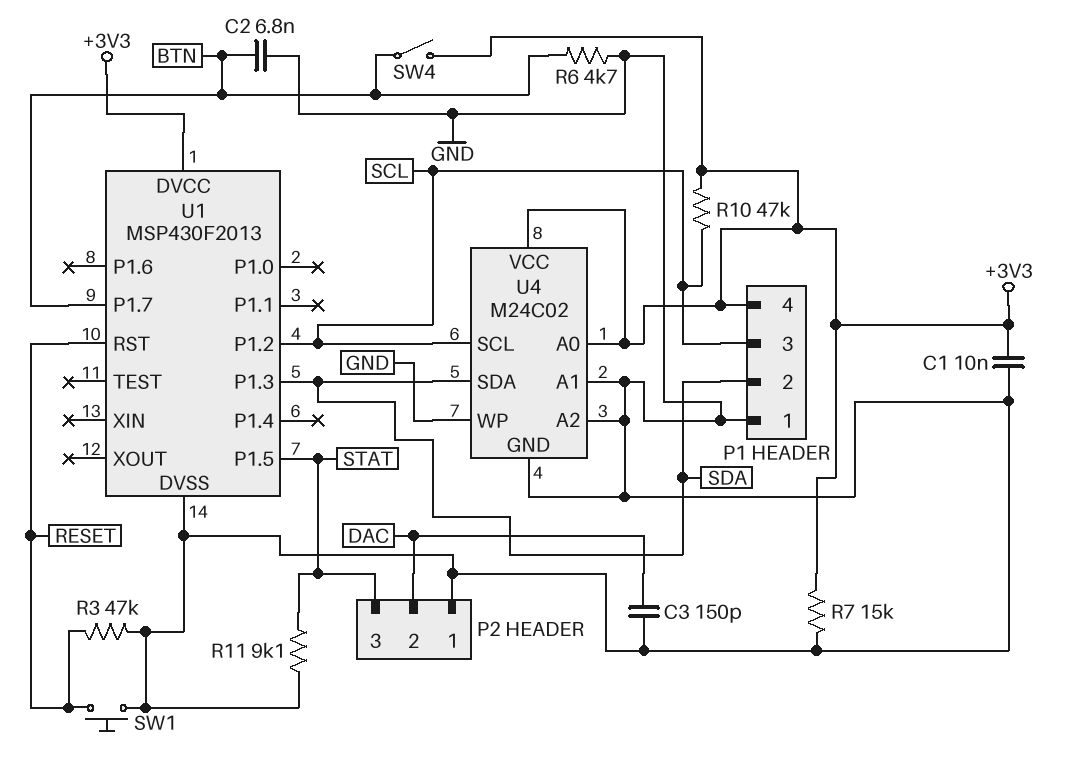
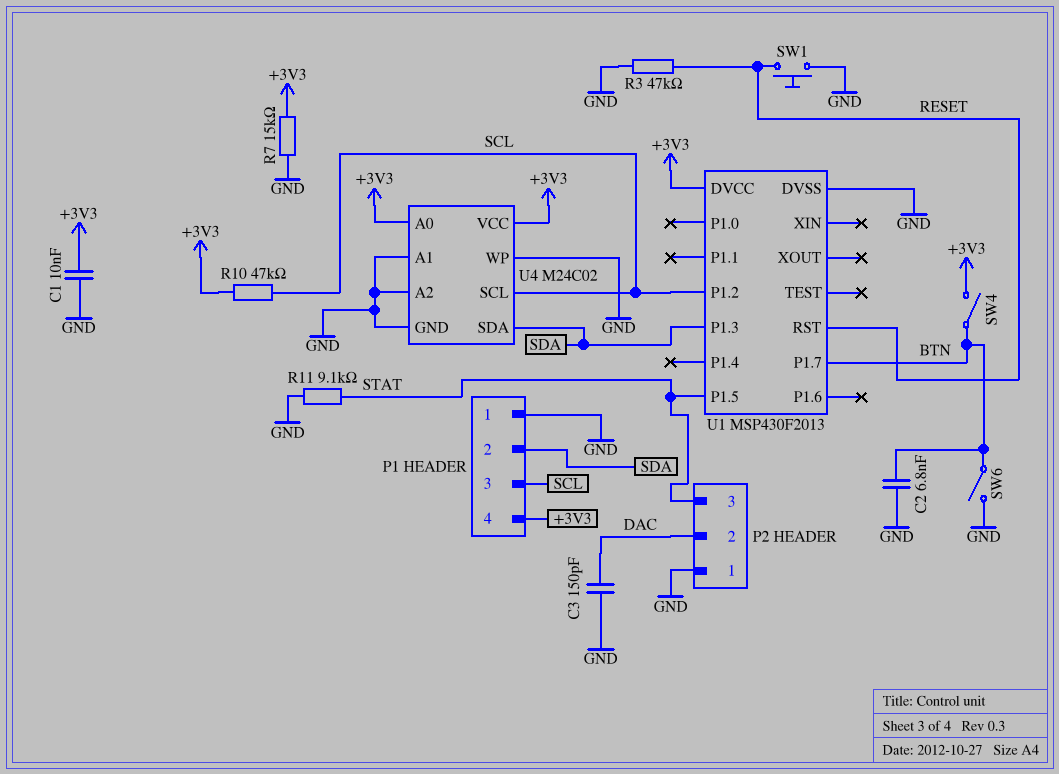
R6: 4.7k (BTN, GND) -> none
SW6: none -> switch (BTN, GND)

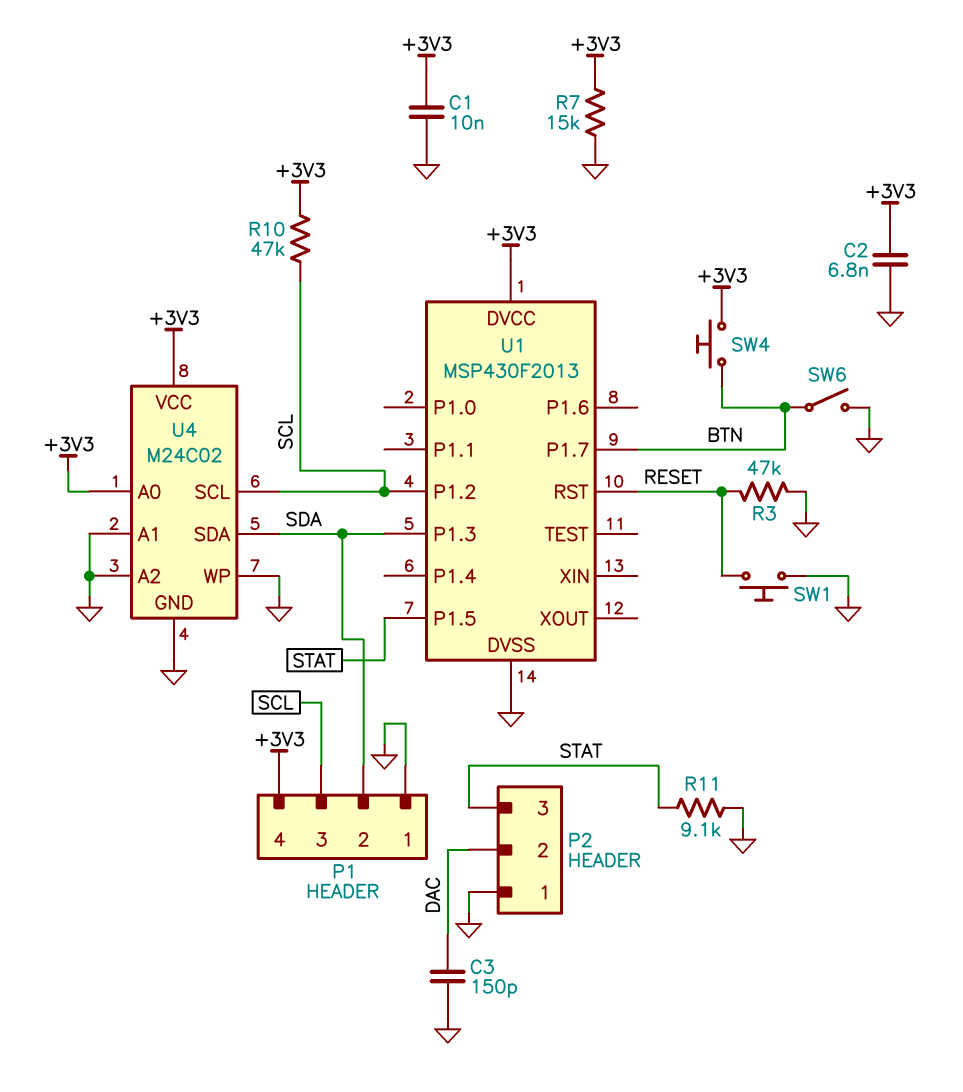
C2: 6.8nF (BTN, GND) -> 6.8nF (+3V3, GND)
SW4: switch (+3V3, BTN) -> button (+3V3, BTN)

